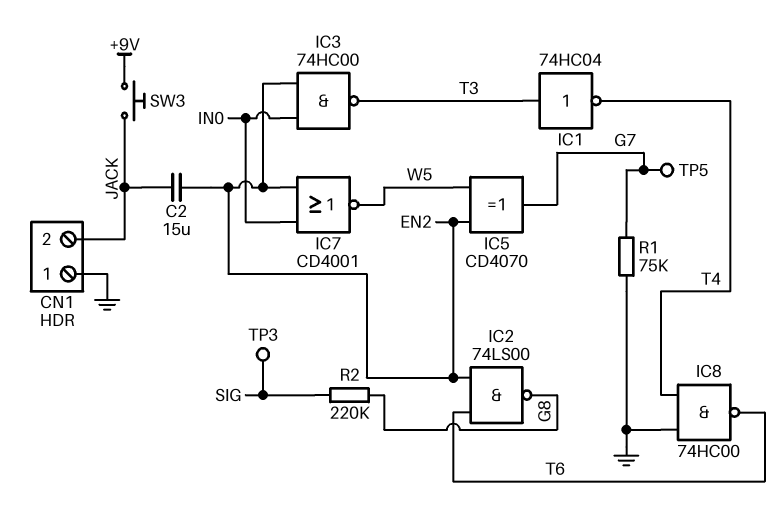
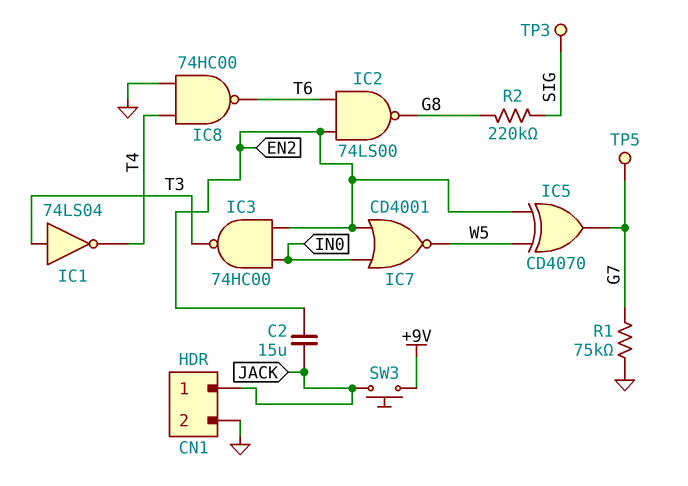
CN1 pin 1: GND -> JACK
CN1 pin 2: JACK -> GND
IC1: NOT 74HC04 (in T3, out T4) -> NOT 74LS04 (in T3, out T4)

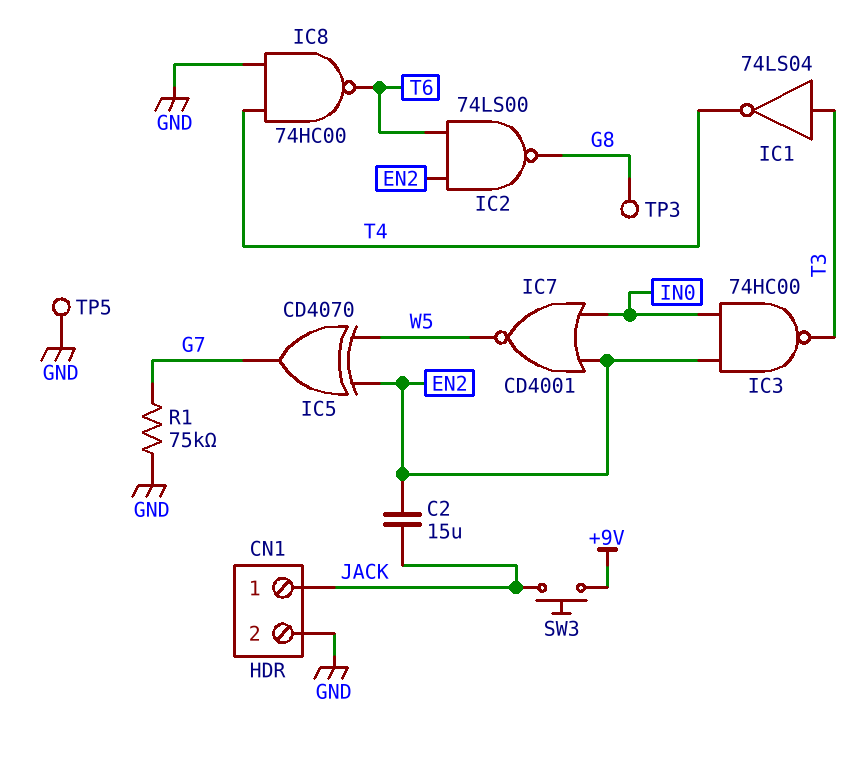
R2: 220k (G8, SIG) -> none
TP3: test point (SIG) -> test point (G8)
TP5: test point (G7) -> test point (GND)

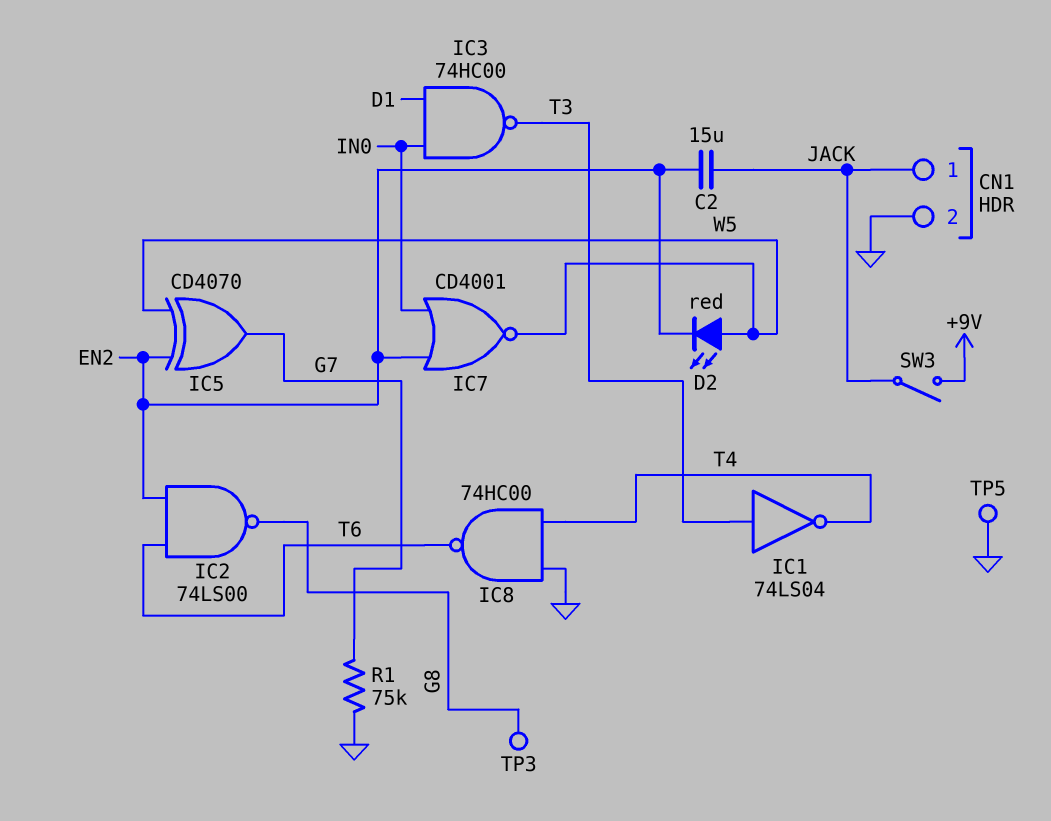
D2: none -> LED red (A W5, K EN2)
IC3: NAND 74HC00 (in EN2, in IN0, out T3) -> NAND 74HC00 (in D1, in IN0, out T3)
SW3: button (+9V, JACK) -> switch (+9V, JACK)

